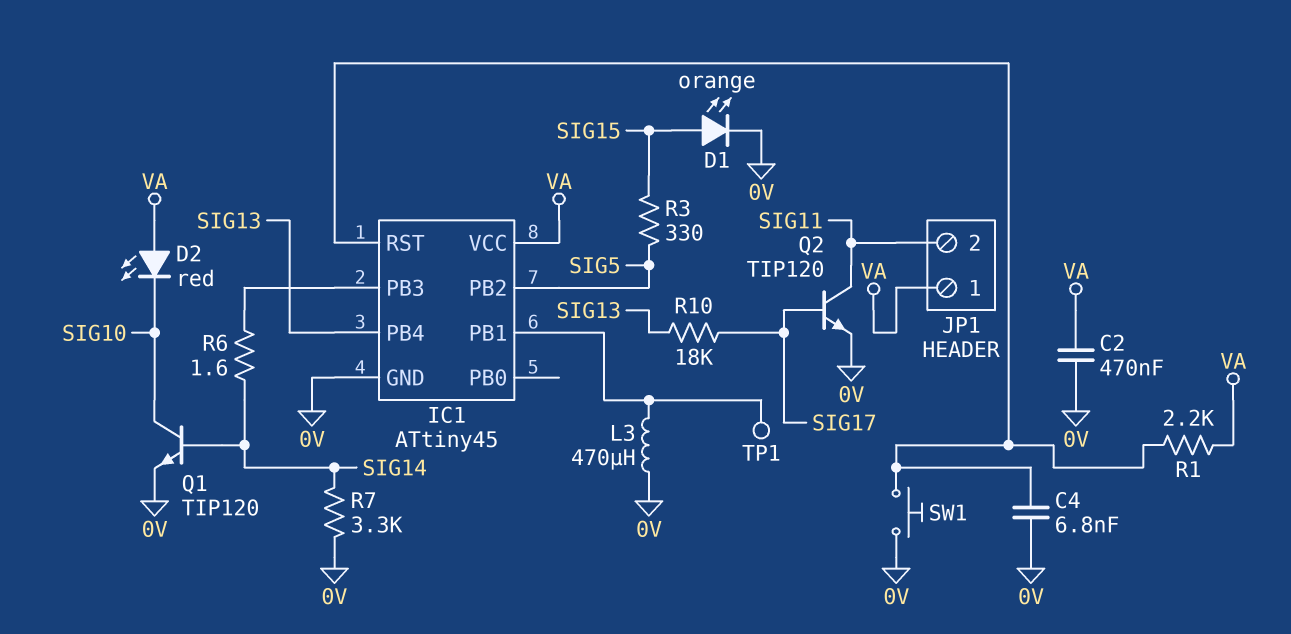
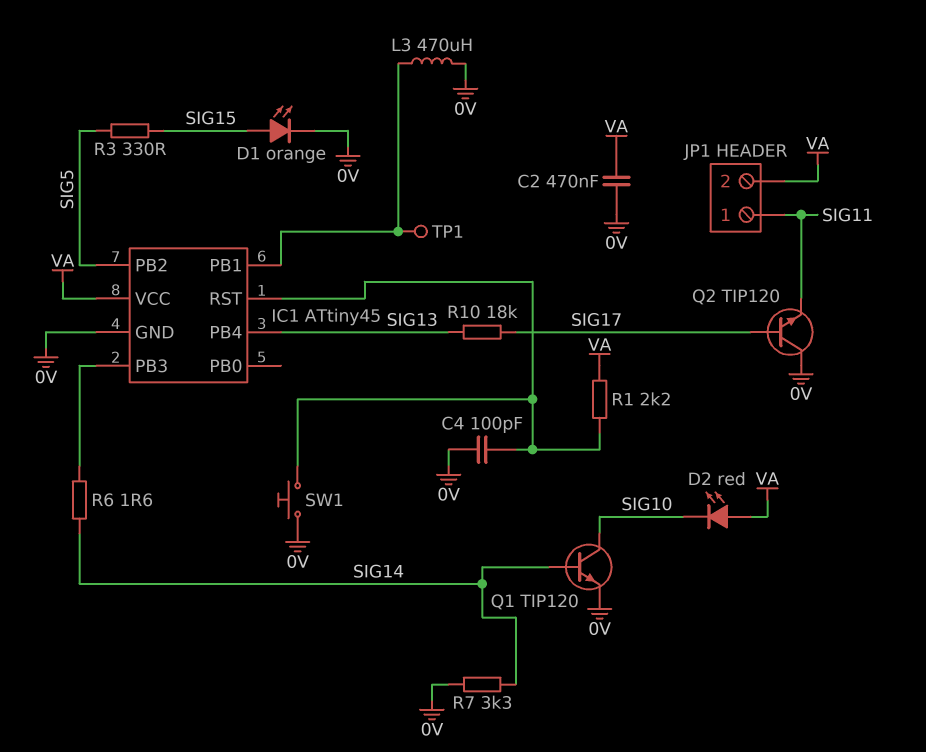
C4: 6.8nF (0V, IC1/RST) -> 100pF (0V, IC1/RST)
JP1 pin 1: VA -> SIG11
JP1 pin 2: SIG11 -> VA
Q2: NPN TIP120 (B SIG17, C SIG11, E 0V) -> NPN TIP120 (B SIG17, C 0V, E SIG11)

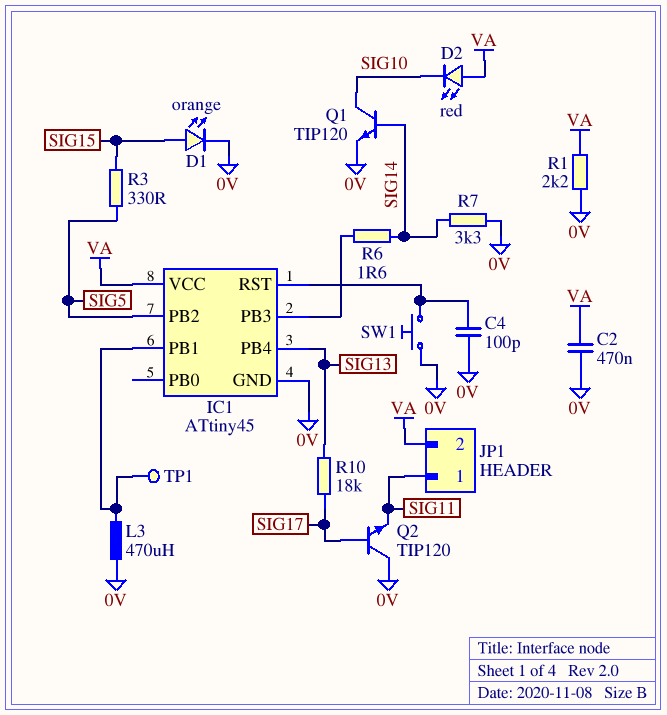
R1: 2.2k (IC1/RST, VA) -> 2.2k (0V, VA)

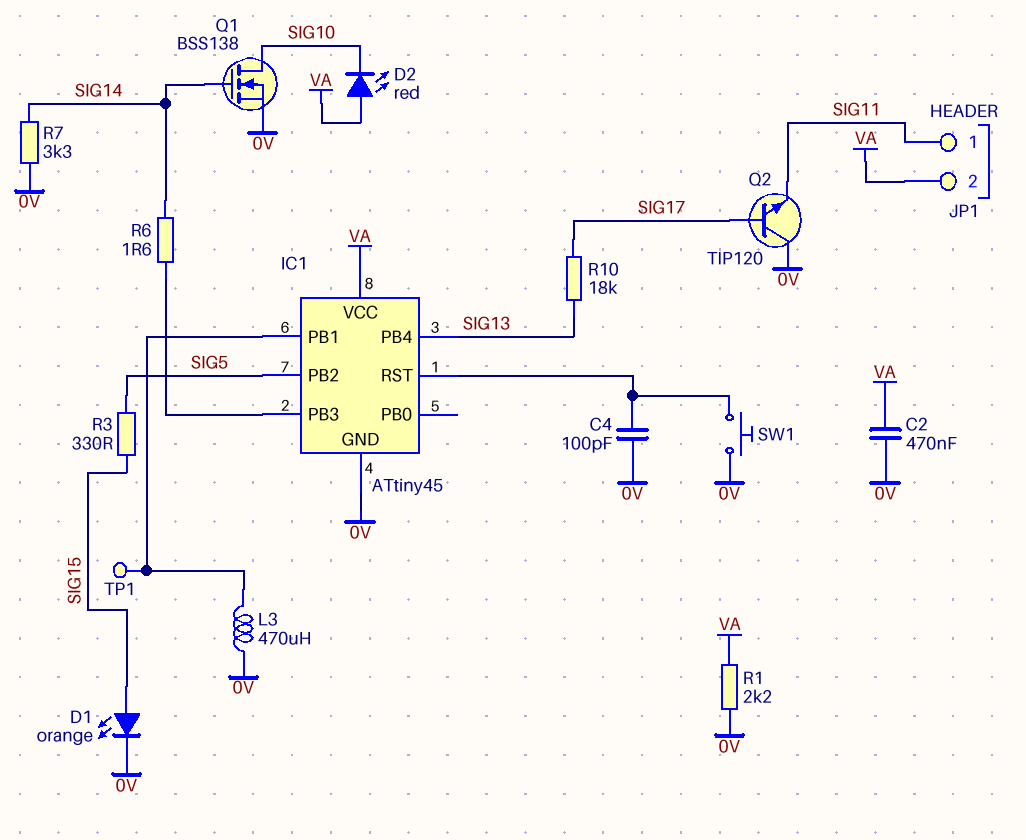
Q1: NPN TIP120 (B SIG14, C SIG10, E 0V) -> NMOS BSS138 (G SIG14, D SIG10, S 0V)

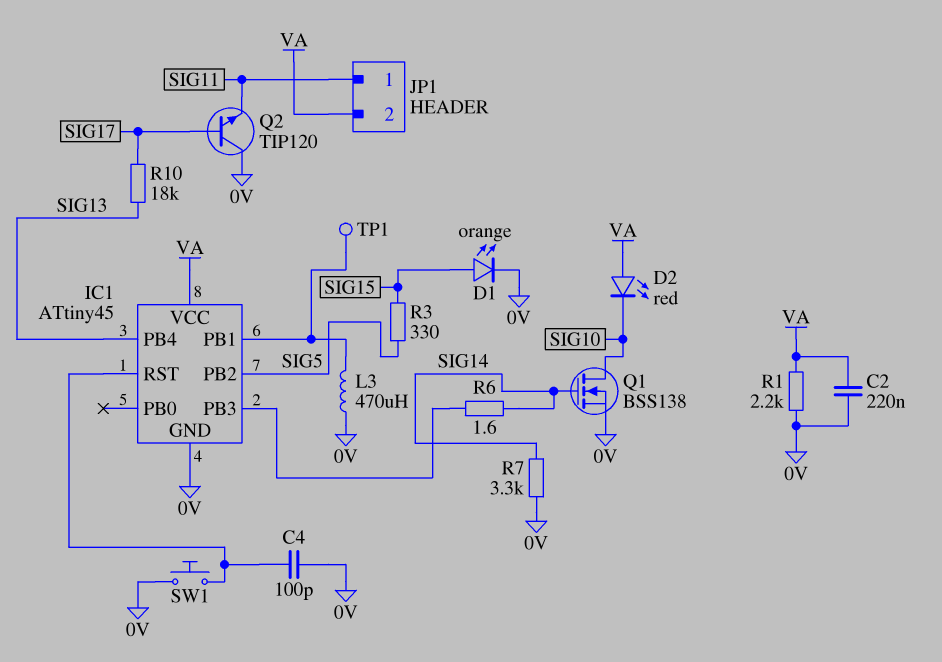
C2: 470nF (0V, VA) -> 220nF (0V, VA)

